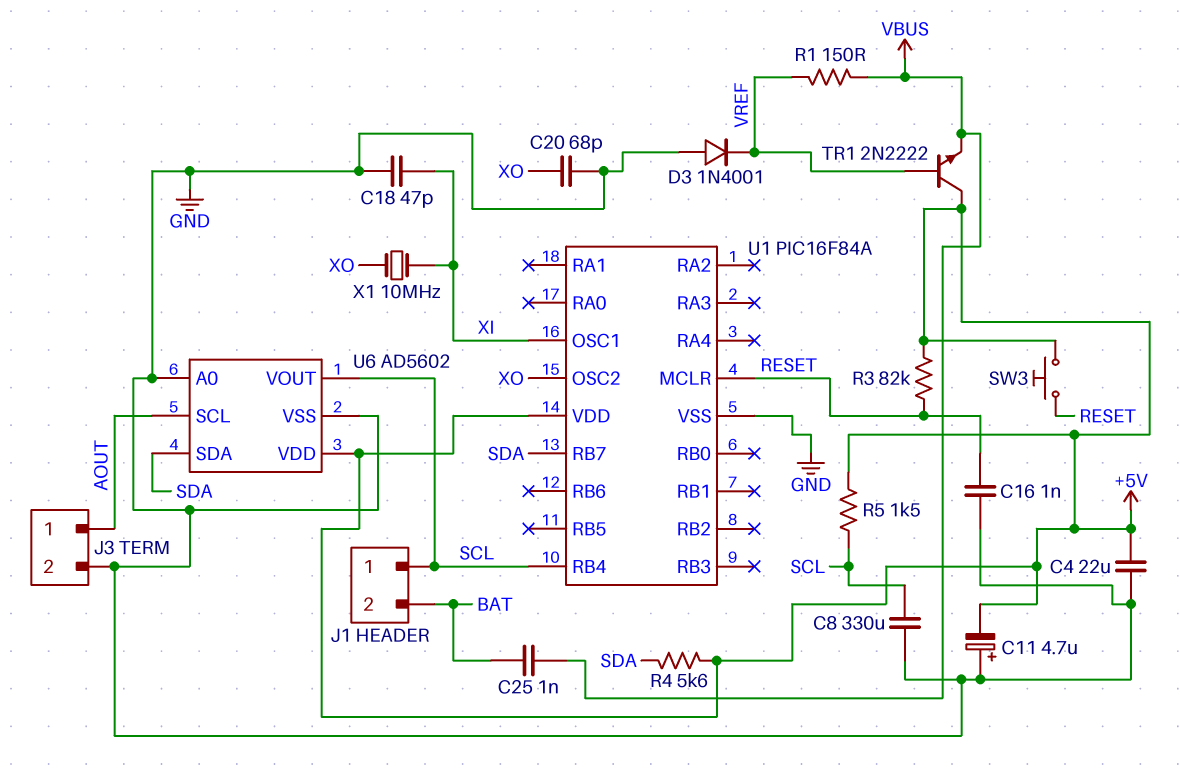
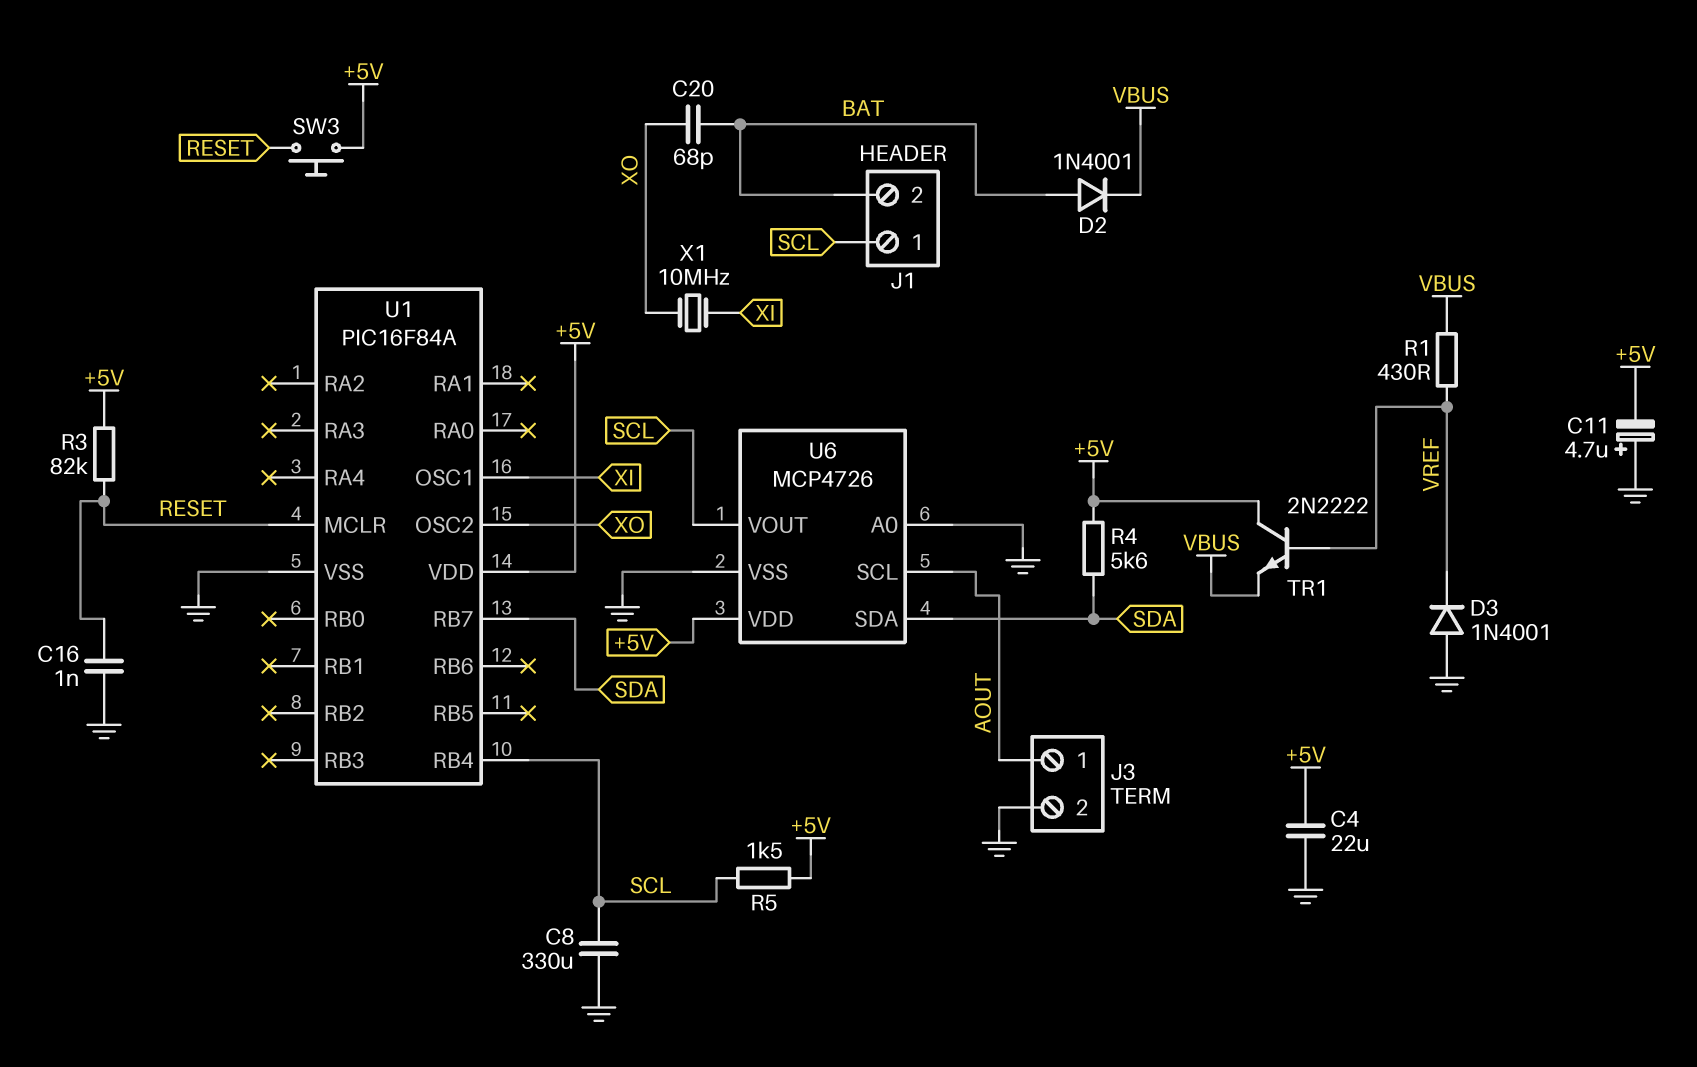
C18: 47pF (GND, XI) -> none
C20: 68pF (GND, XO) -> 68pF (BAT, XO)
C25: 1nF (BAT, VBUS) -> none
D2: none -> diode 1N4001 (A BAT, K VBUS)
R1: 150 (VBUS, VREF) -> 430 (VBUS, VREF)
U6: AD5602 -> MCP4726

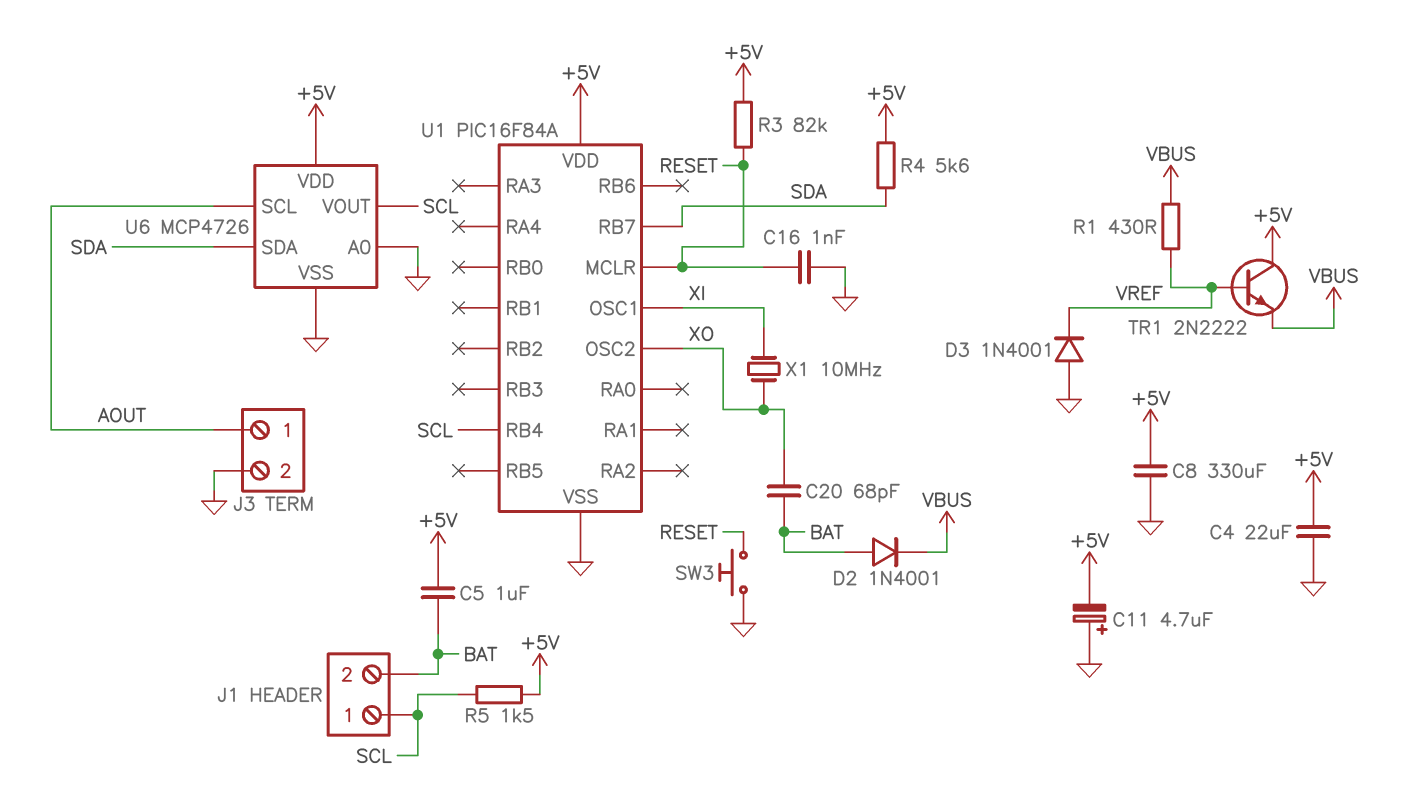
C5: none -> 1uF (+5V, BAT)
C8: 330uF (GND, SCL) -> 330uF (+5V, GND)
SW3: button (+5V, RESET) -> button (GND, RESET)

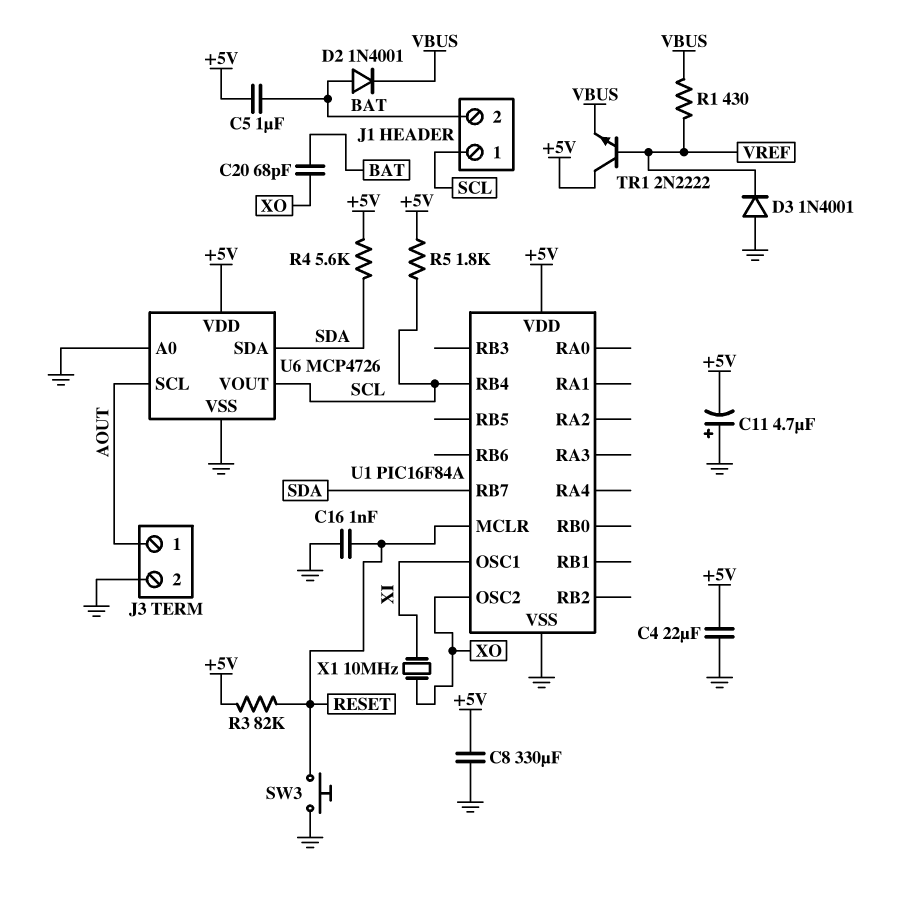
R5: 1.5k (+5V, SCL) -> 1.8k (+5V, SCL)

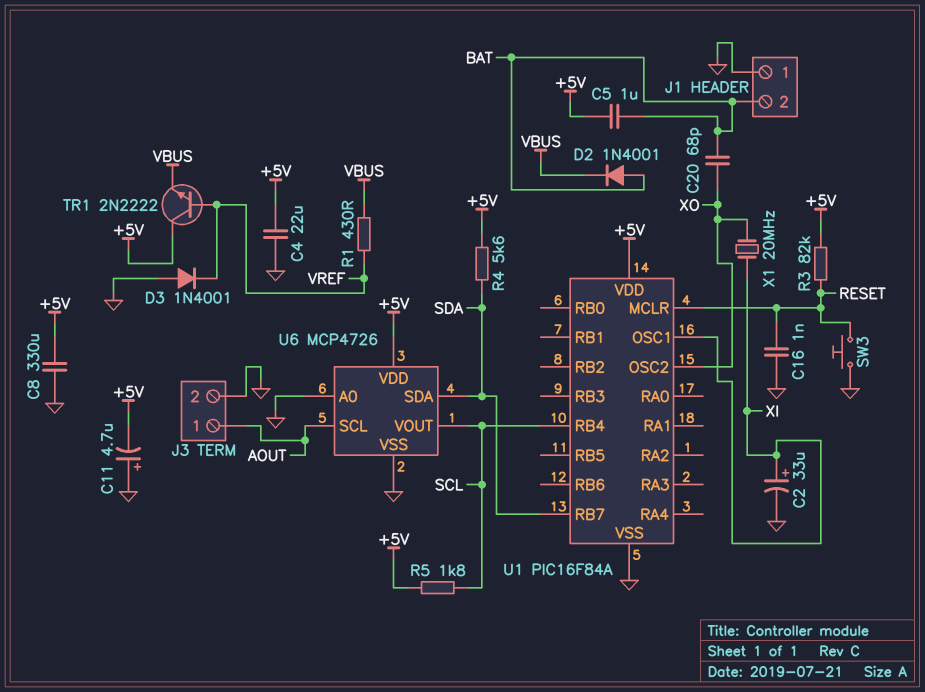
C2: none -> 33uF (plus XI, minus GND)
J1 pin 1: SCL -> GND
X1: 10MHz (XI, XO) -> 20MHz (XI, XO)

